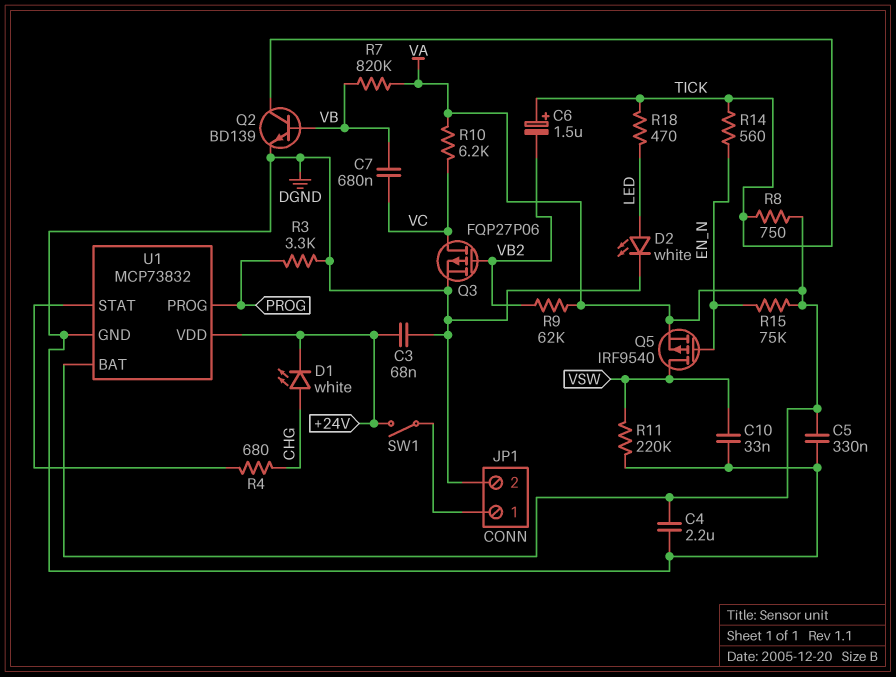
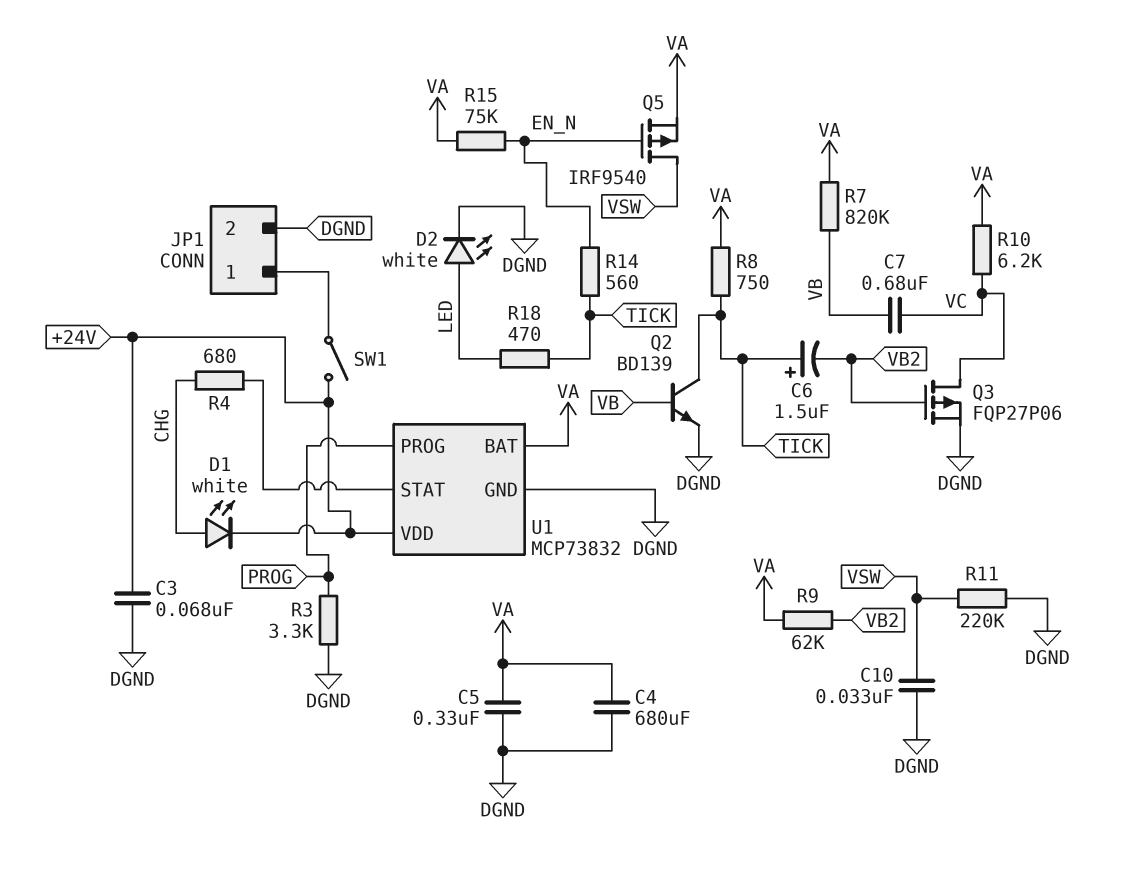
C4: 2.2uF (DGND, VA) -> 680uF (DGND, VA)

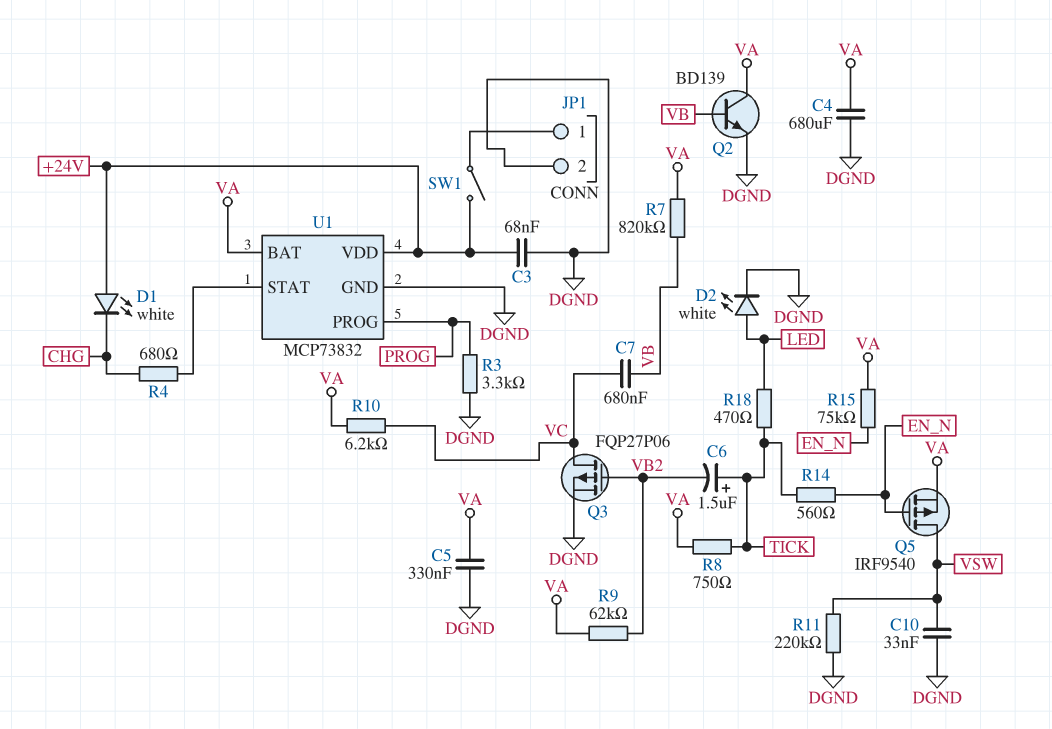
D1: LED white (A CHG, K +24V) -> LED white (A +24V, K CHG)
Q2: NPN BD139 (B VB, C TICK, E DGND) -> NPN BD139 (B VB, C VA, E DGND)

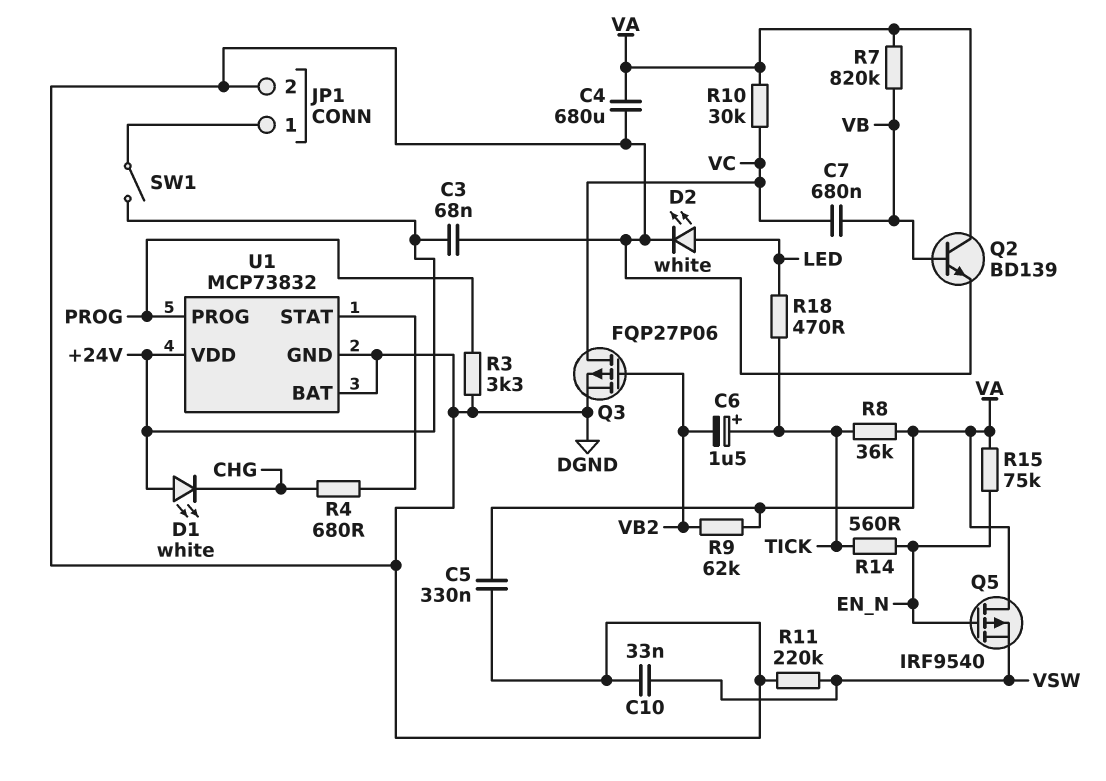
Q5: PMOS IRF9540 (G EN_N, D VSW, S VA) -> PMOS IRF9540 (G EN_N, D VA, S VSW)
R8: 750 (TICK, VA) -> 36k (TICK, VA)
R10: 6.2k (VA, VC) -> 30k (VA, VC)
U1 pin BAT: VA -> DGND

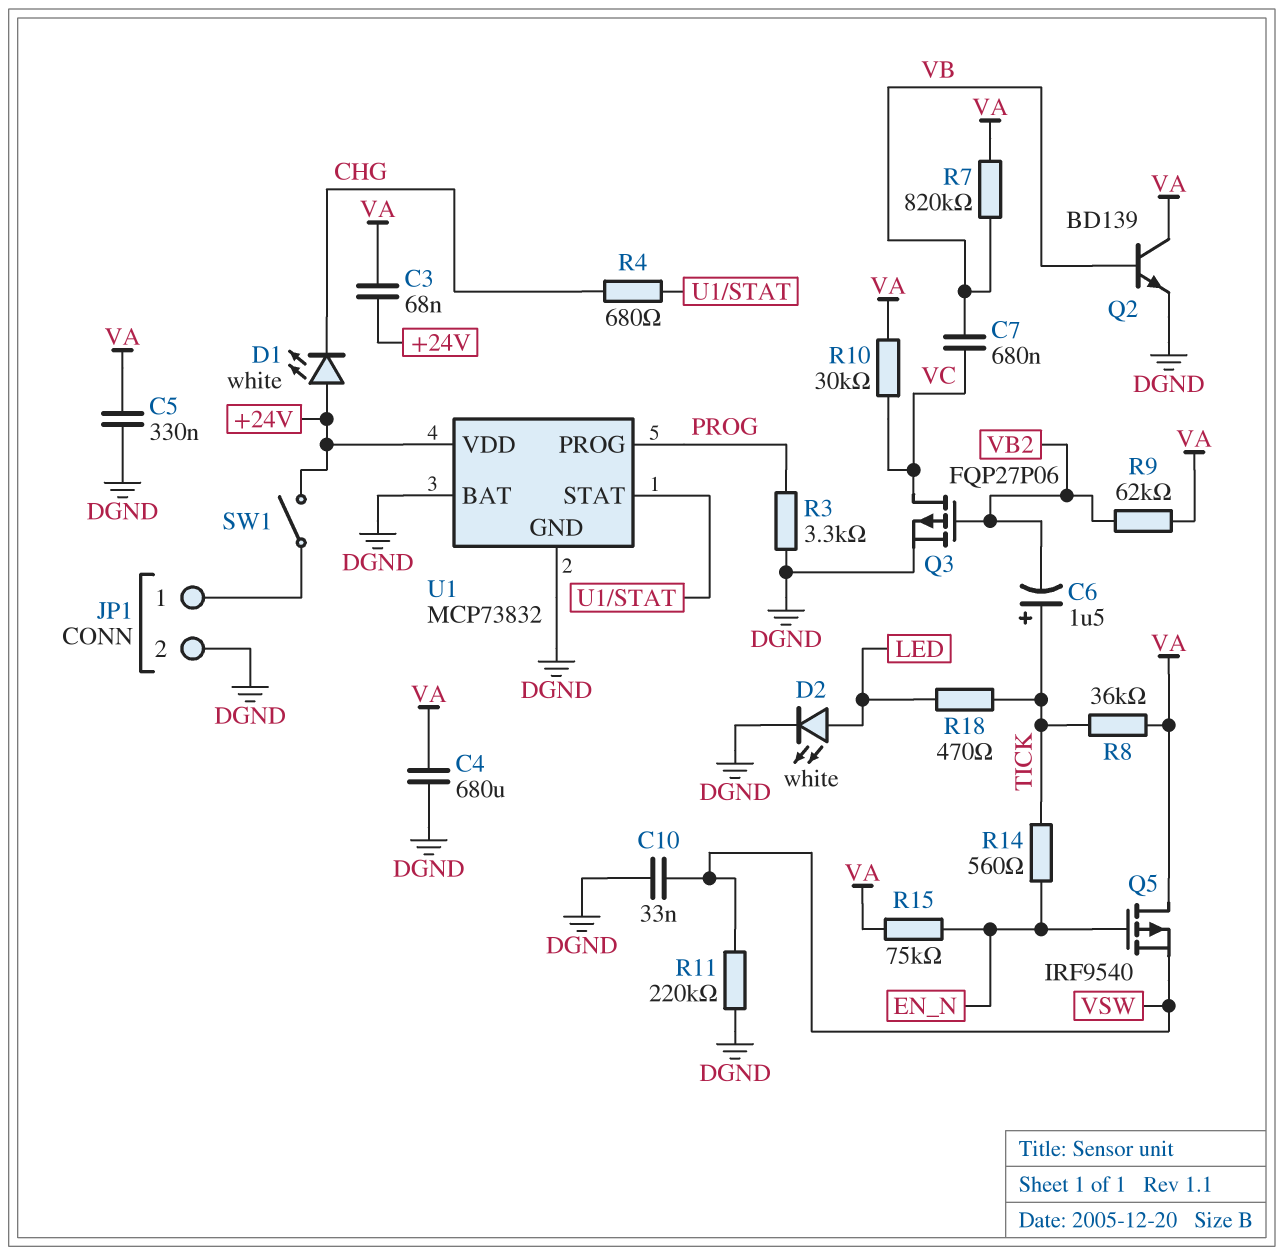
C3: 68nF (+24V, DGND) -> 68nF (+24V, VA)

